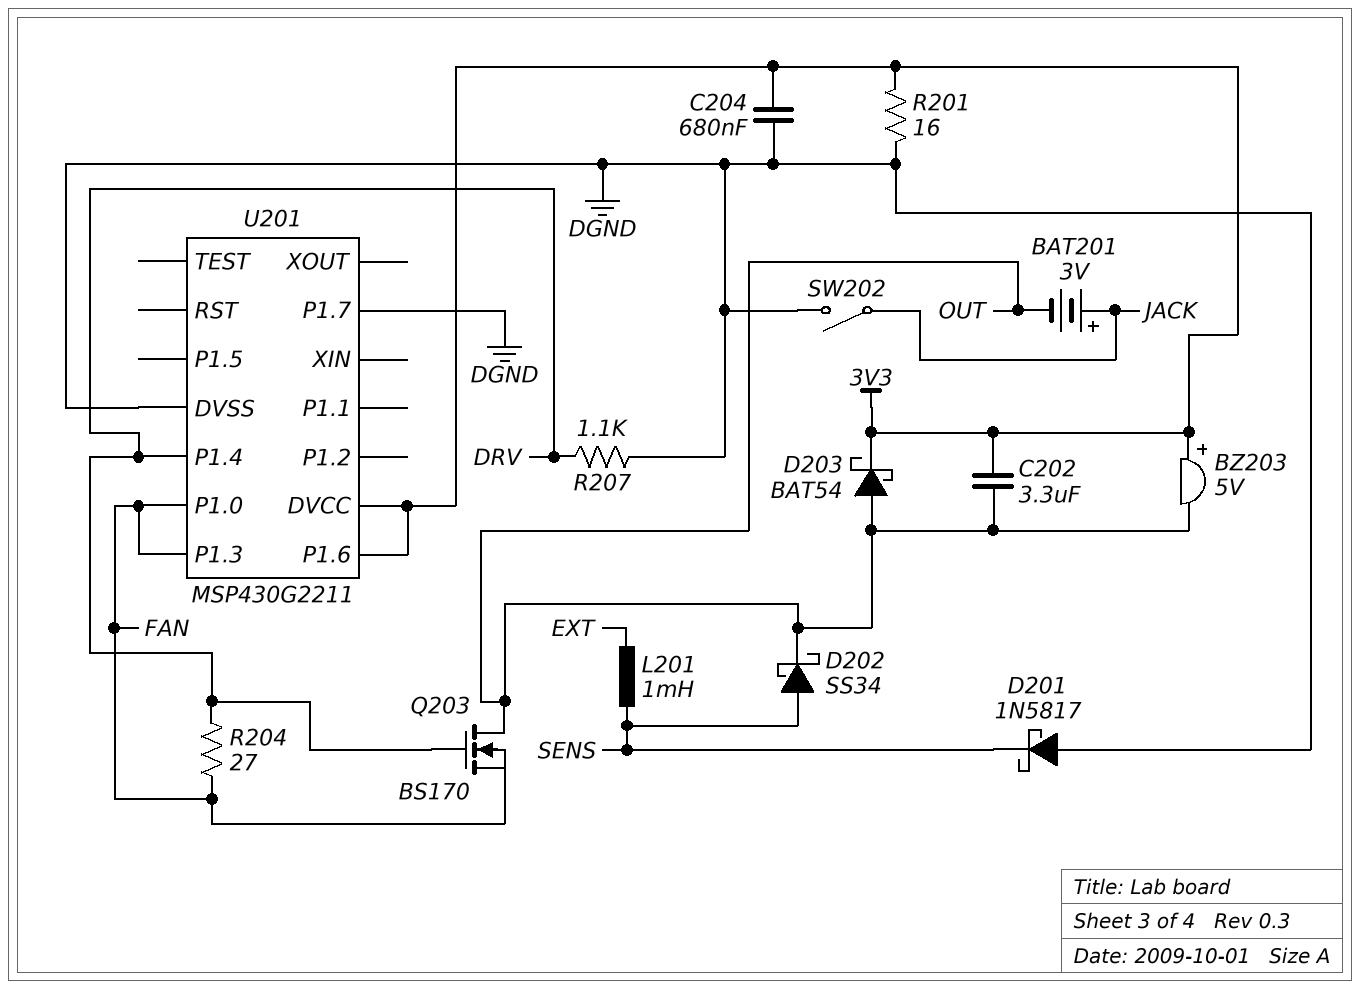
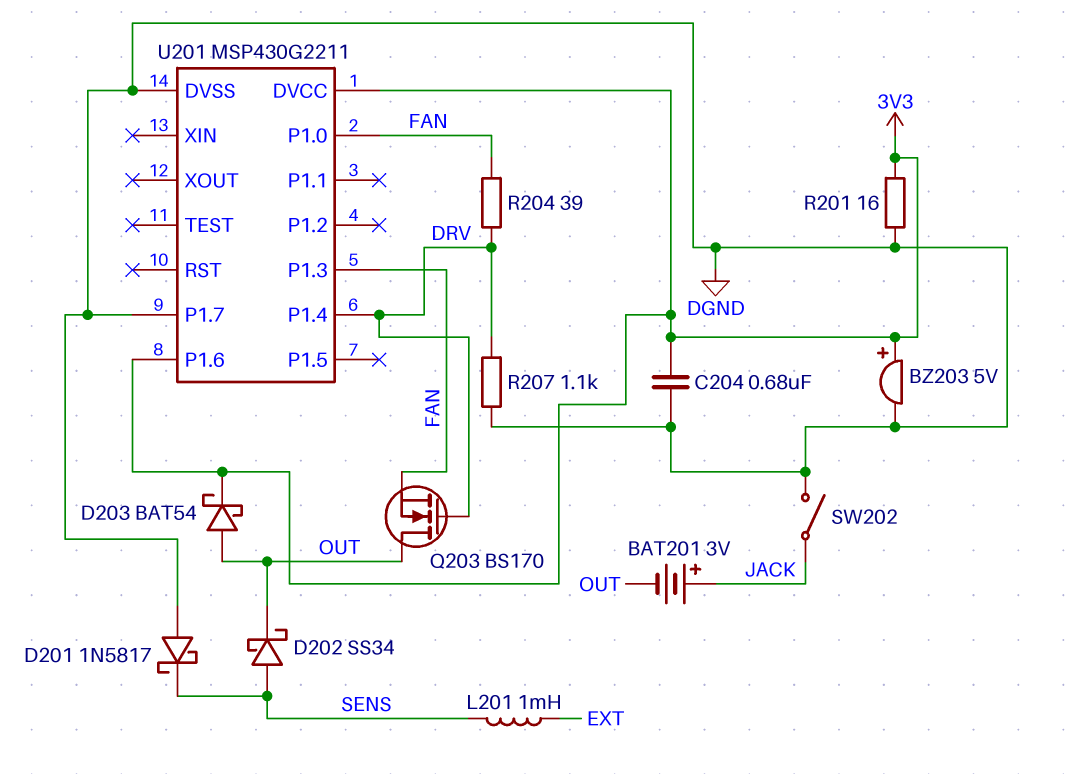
BZ203: buzzer 5V (plus 3V3, minus OUT) -> buzzer 5V (plus 3V3, minus DGND)
C202: 3.3uF (3V3, OUT) -> none
R204: 27 (DRV, FAN) -> 39 (DRV, FAN)

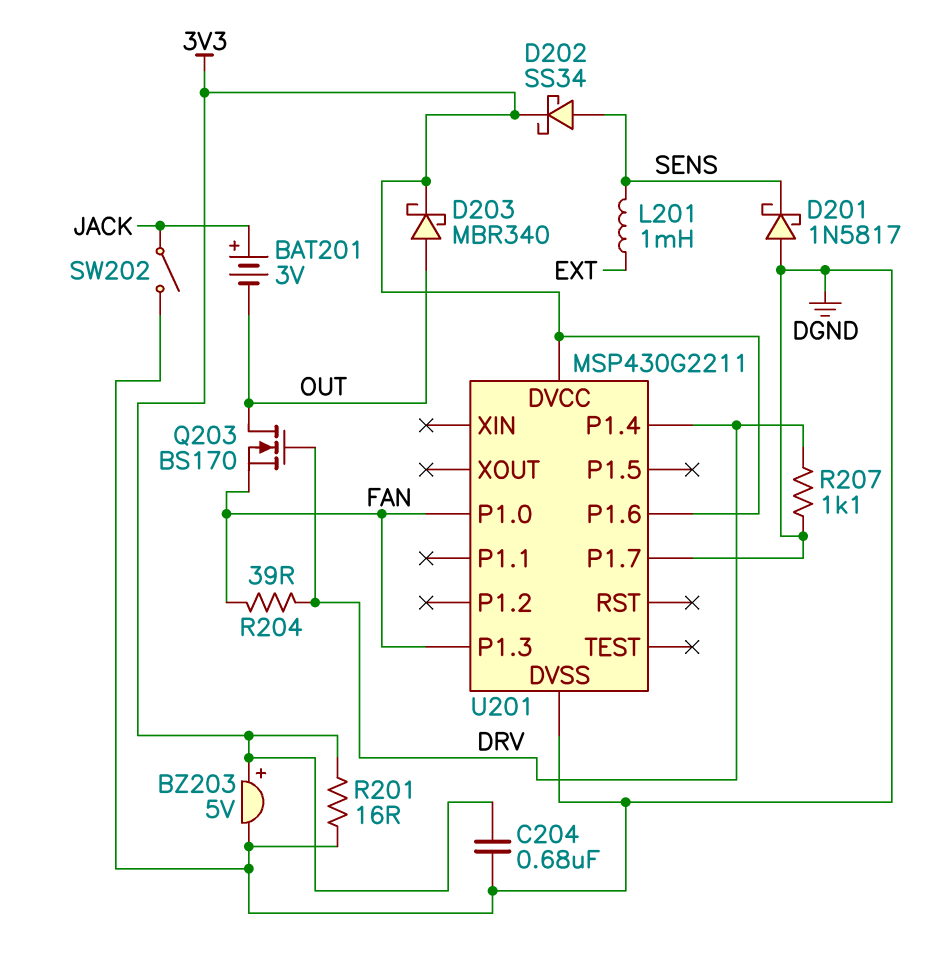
D202: schottky SS34 (A SENS, K OUT) -> schottky SS34 (A SENS, K 3V3)
D203: schottky BAT54 (A OUT, K 3V3) -> schottky MBR340 (A OUT, K 3V3)

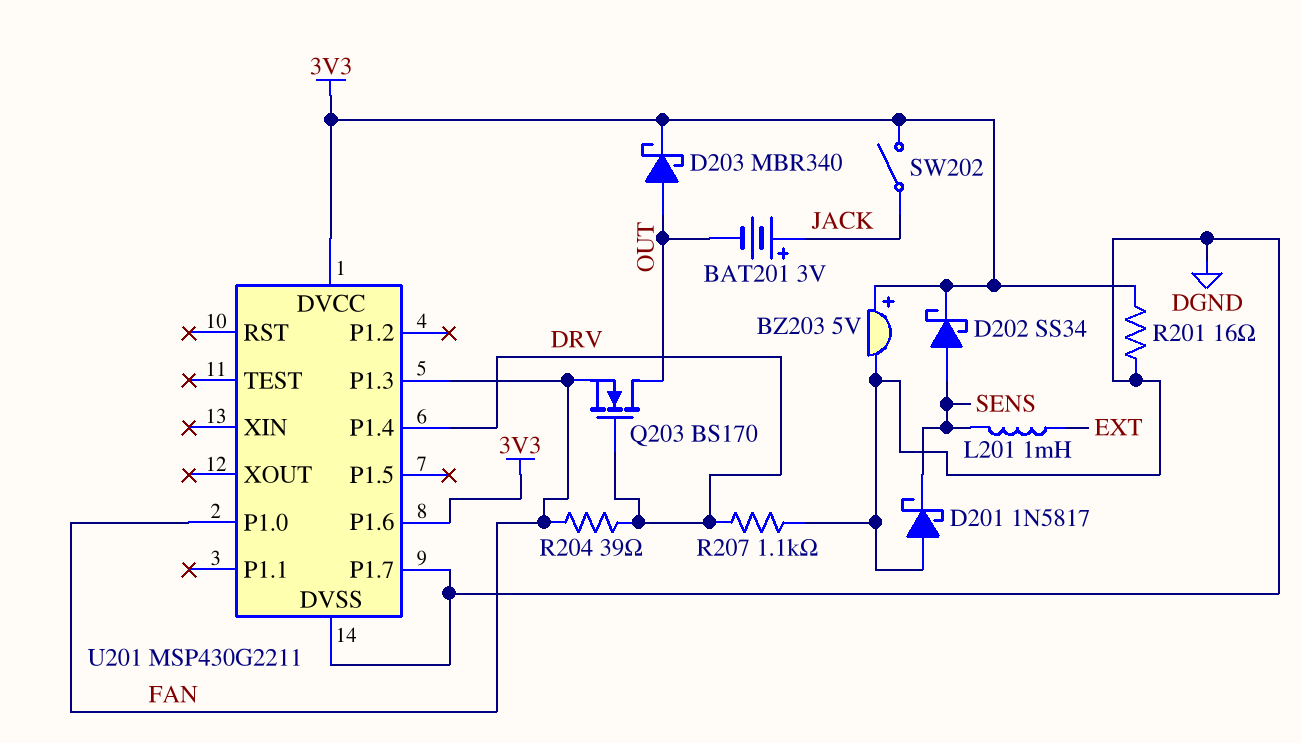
C204: 680nF (3V3, DGND) -> none
SW202: switch (DGND, JACK) -> switch (3V3, JACK)

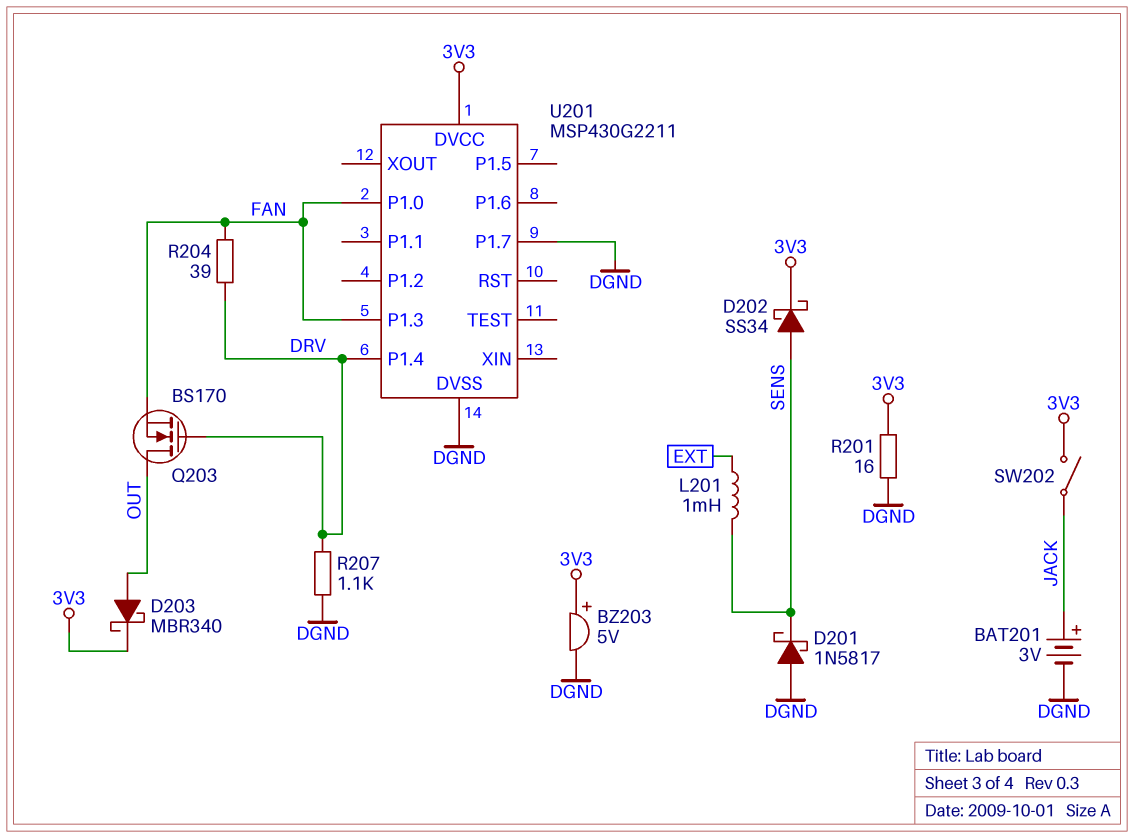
BAT201: 3V (plus JACK, minus OUT) -> 3V (plus JACK, minus DGND)
U201 pin P1.6: 3V3 -> none

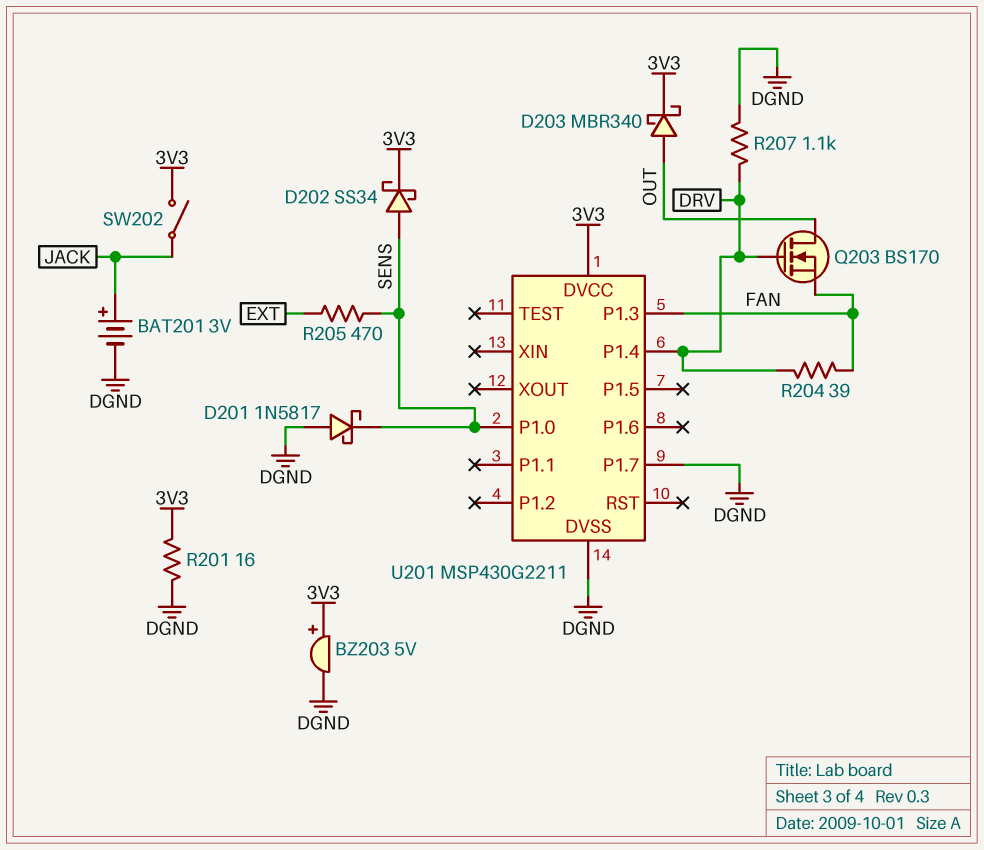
L201: 1mH (EXT, SENS) -> none
R205: none -> 470 (EXT, SENS)
U201 pin P1.0: FAN -> SENS

